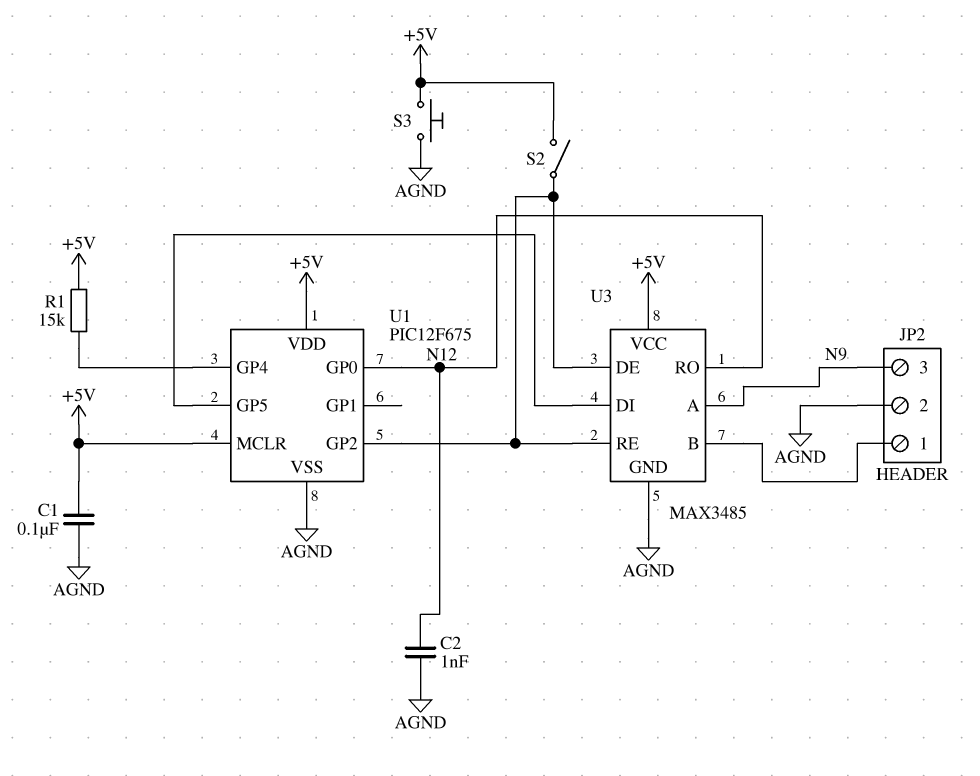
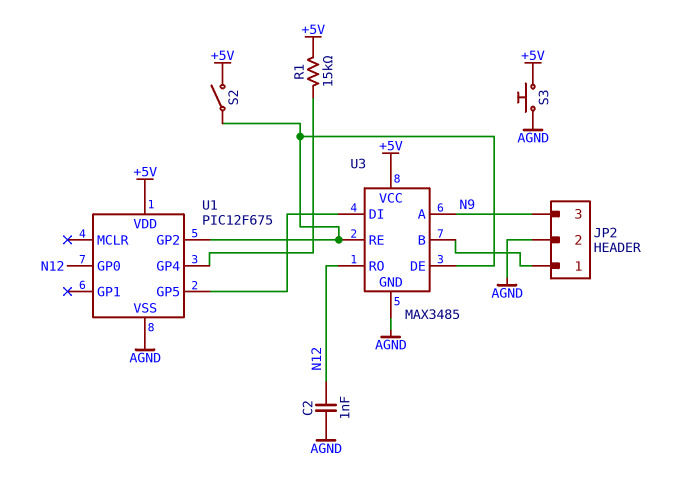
C1: 100nF (+5V, AGND) -> none
U1 pin MCLR: +5V -> none

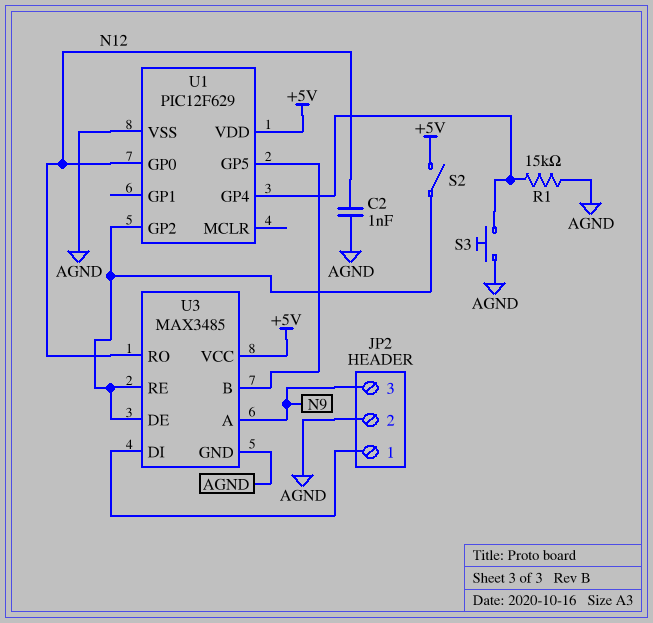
R1: 15k (+5V, U1/GP4) -> 15k (AGND, U1/GP4)
S3: button (+5V, AGND) -> button (AGND, U1/GP4)
U1: PIC12F675 -> PIC12F629
U3 pin B: JP2/1 -> U1/GP5
U3 pin DI: U1/GP5 -> JP2/1

